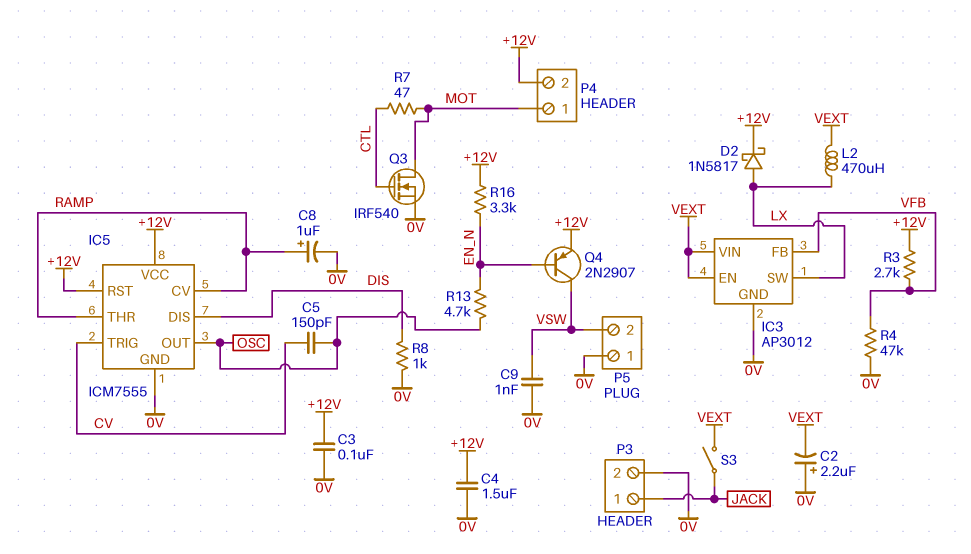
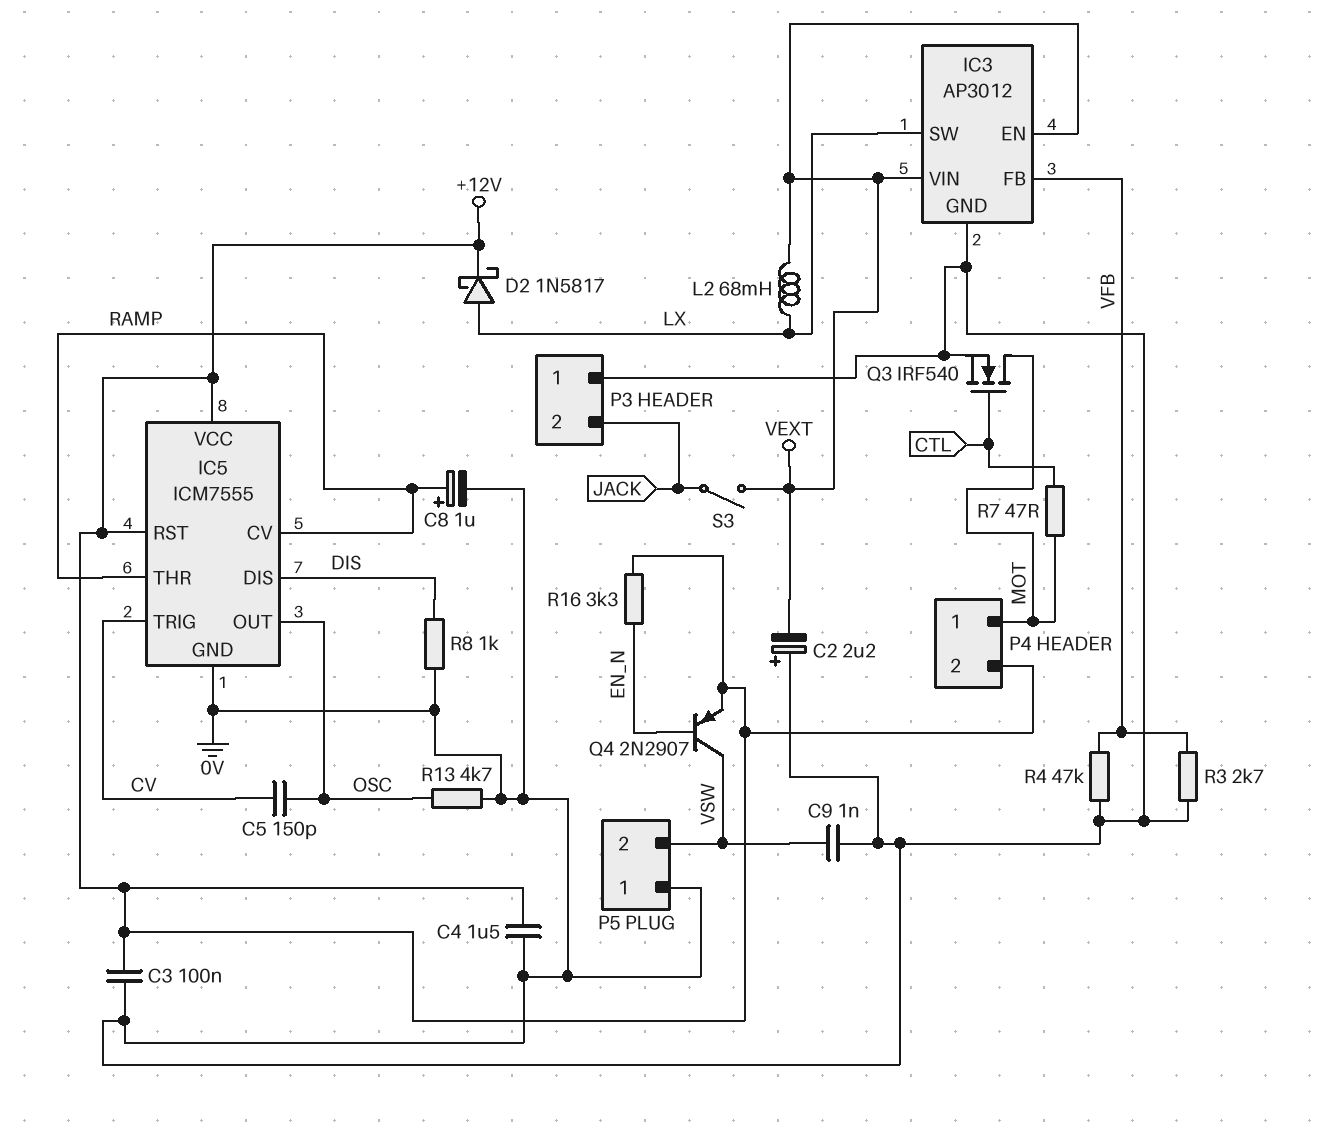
L2: 470uH (LX, VEXT) -> 68mH (LX, VEXT)
P3 pin 1: JACK -> 0V
P3 pin 2: 0V -> JACK
R3: 2.7k (+12V, VFB) -> 2.7k (0V, VFB)
R13: 4.7k (EN_N, OSC) -> 4.7k (0V, OSC)

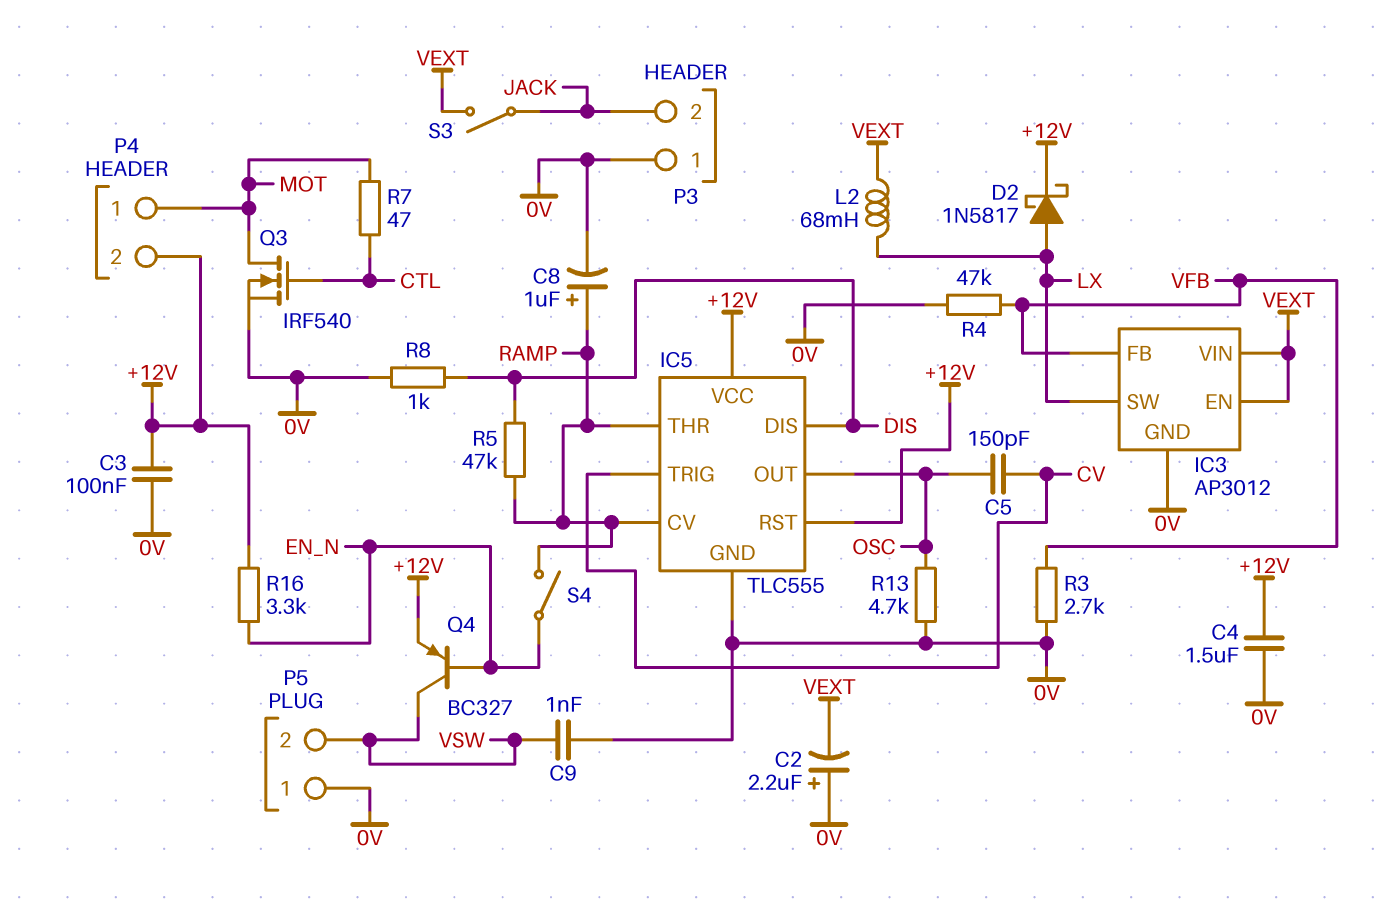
IC5: ICM7555 -> TLC555
Q4: PNP 2N2907 (B EN_N, C VSW, E +12V) -> PNP BC327 (B EN_N, C VSW, E +12V)
R5: none -> 47k (DIS, RAMP)
S4: none -> switch (EN_N, RAMP)

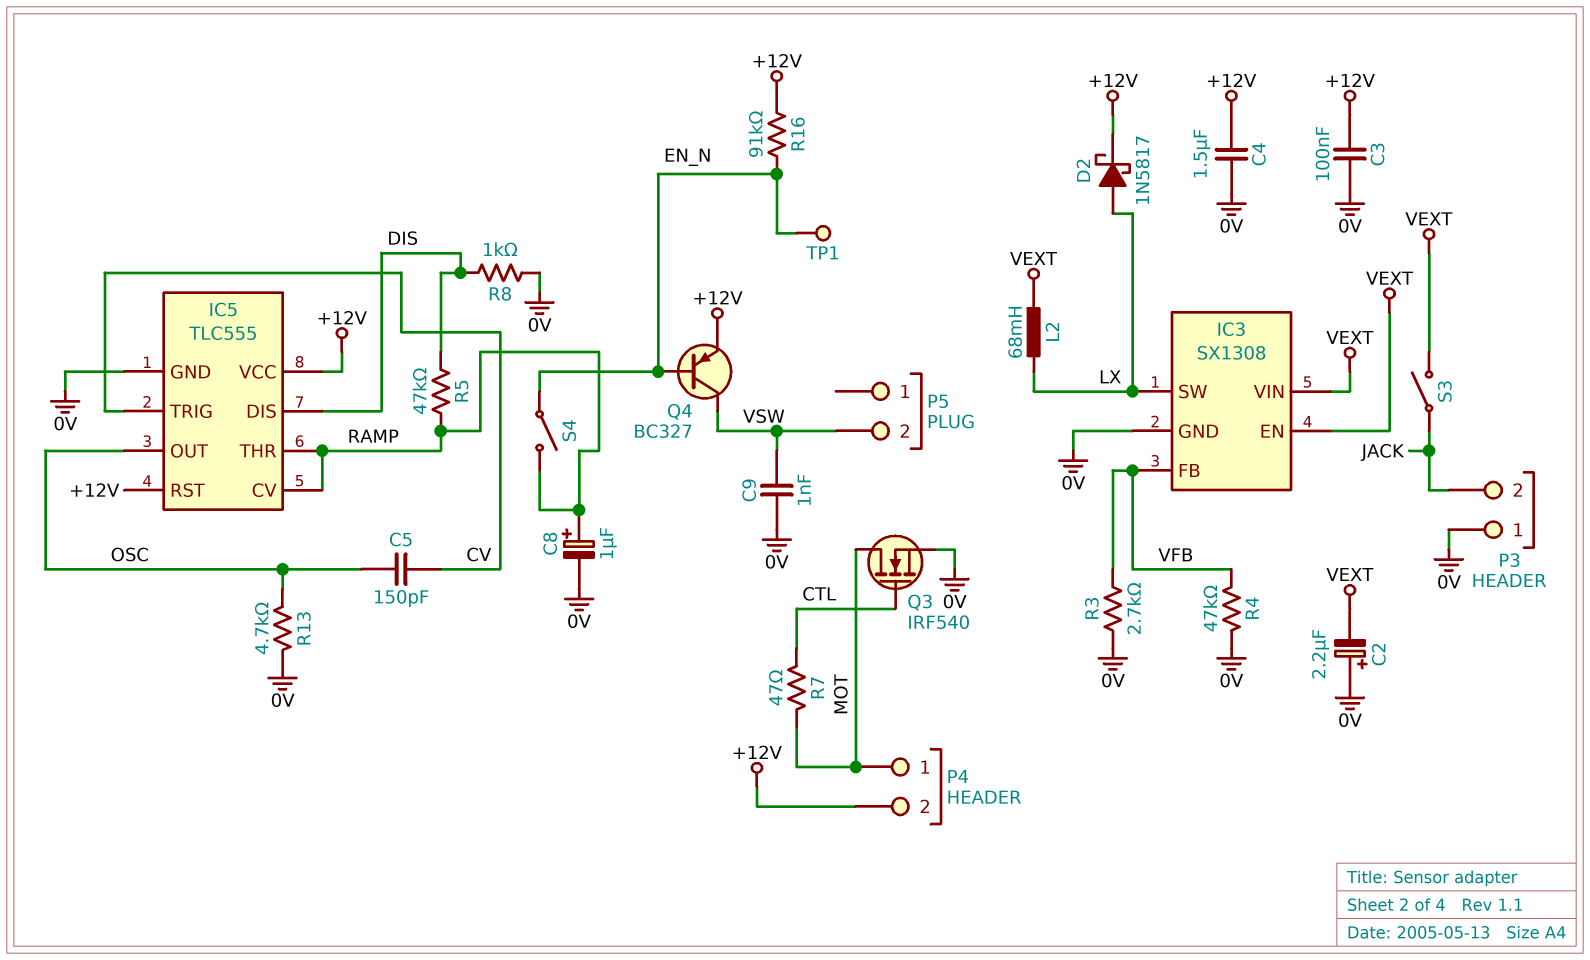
IC3: AP3012 -> SX1308
P5 pin 1: 0V -> none
R16: 3.3k (+12V, EN_N) -> 91k (+12V, EN_N)
TP1: none -> test point (EN_N)

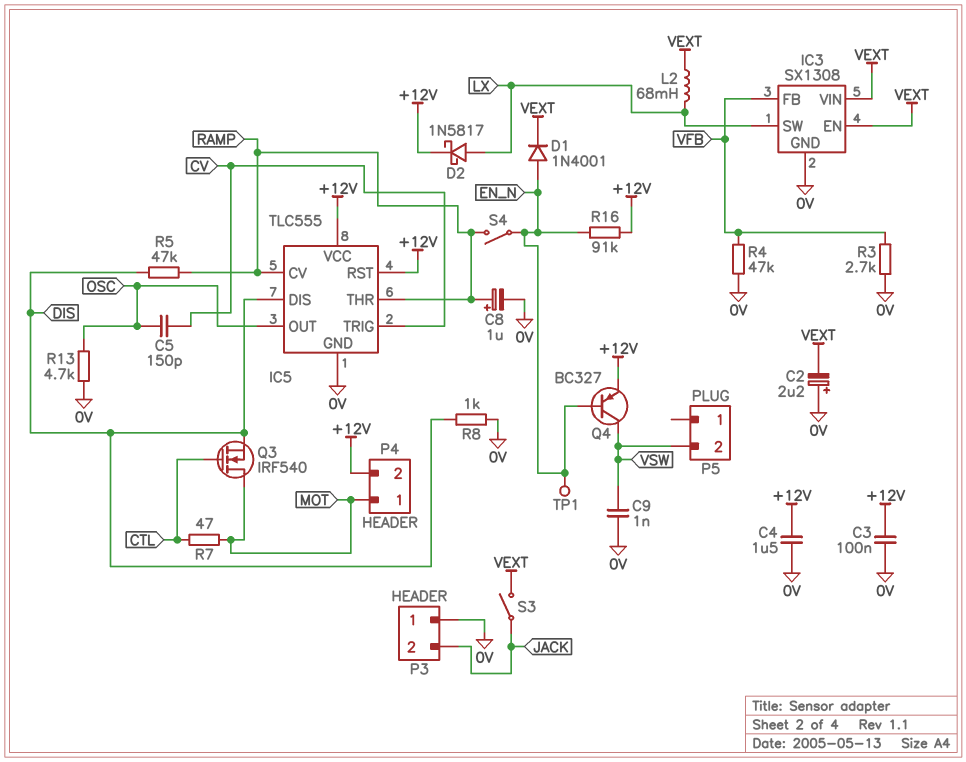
D1: none -> diode 1N4001 (A EN_N, K VEXT)
Q3: NMOS IRF540 (G CTL, D MOT, S 0V) -> NMOS IRF540 (G CTL, D MOT, S DIS)

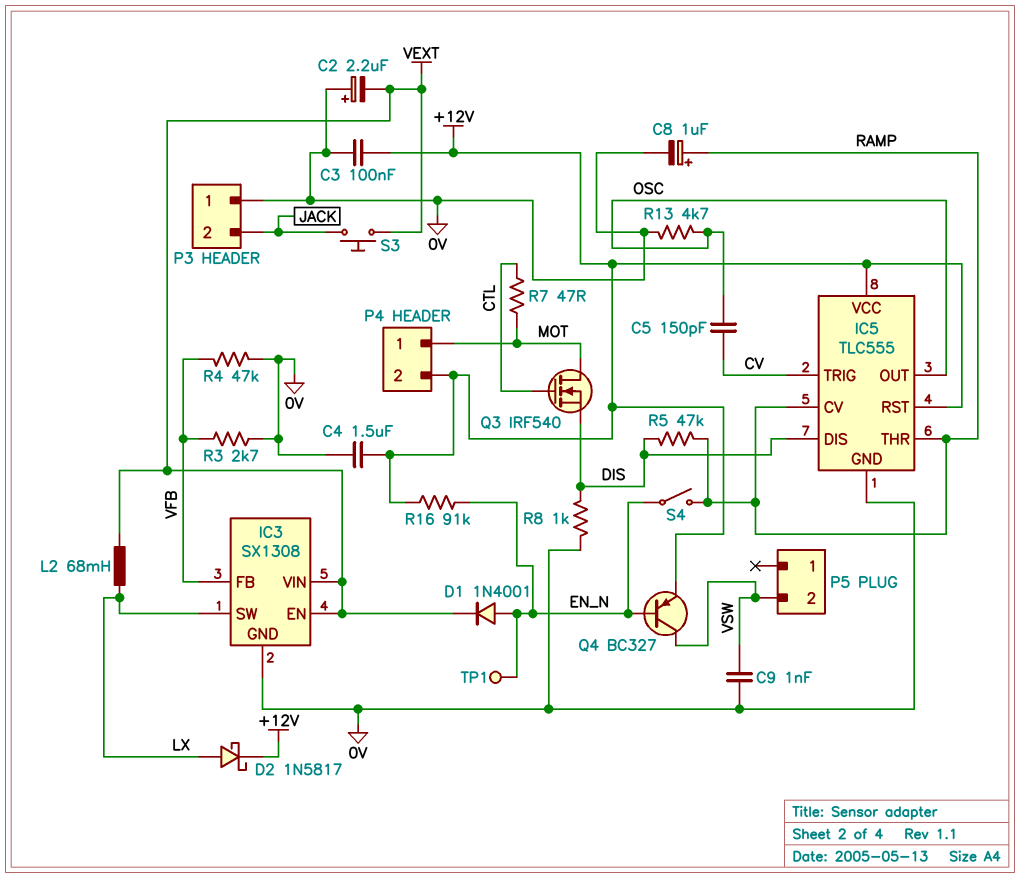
S3: switch (JACK, VEXT) -> button (JACK, VEXT)

